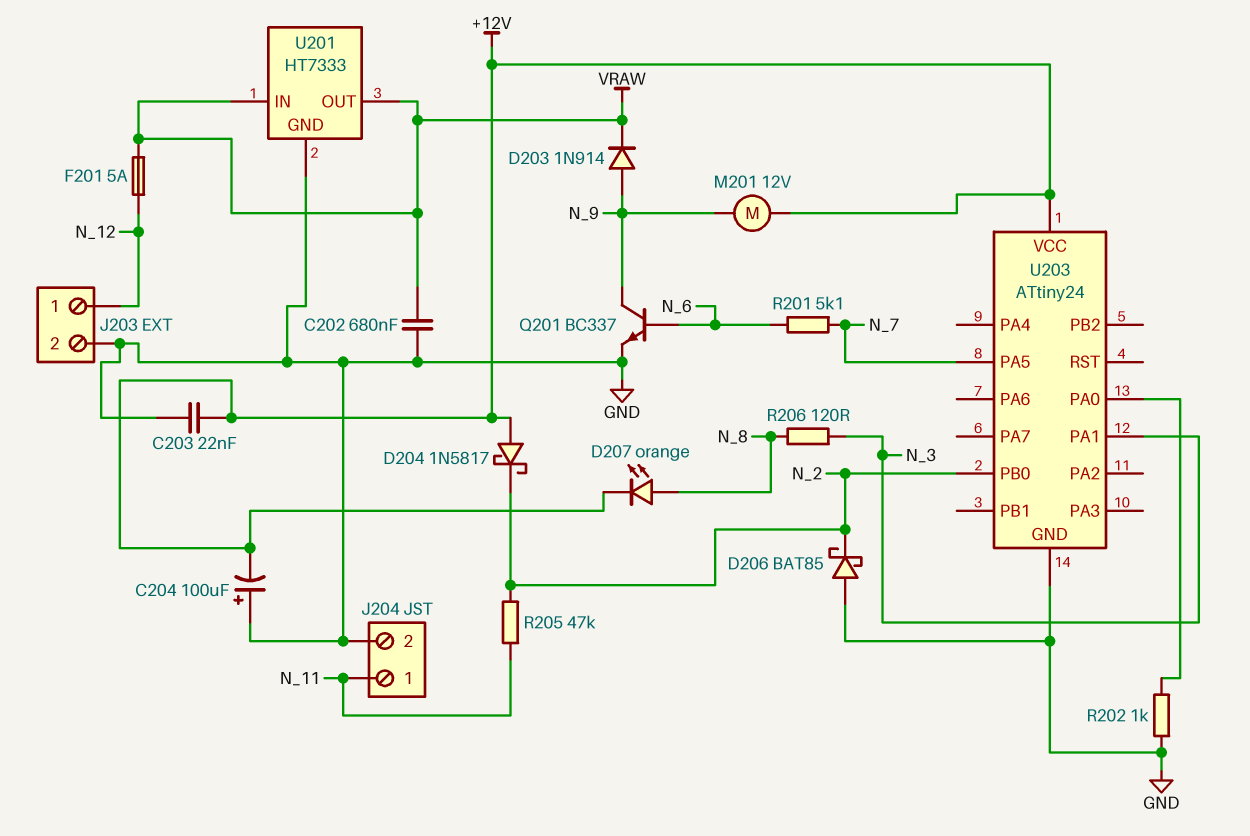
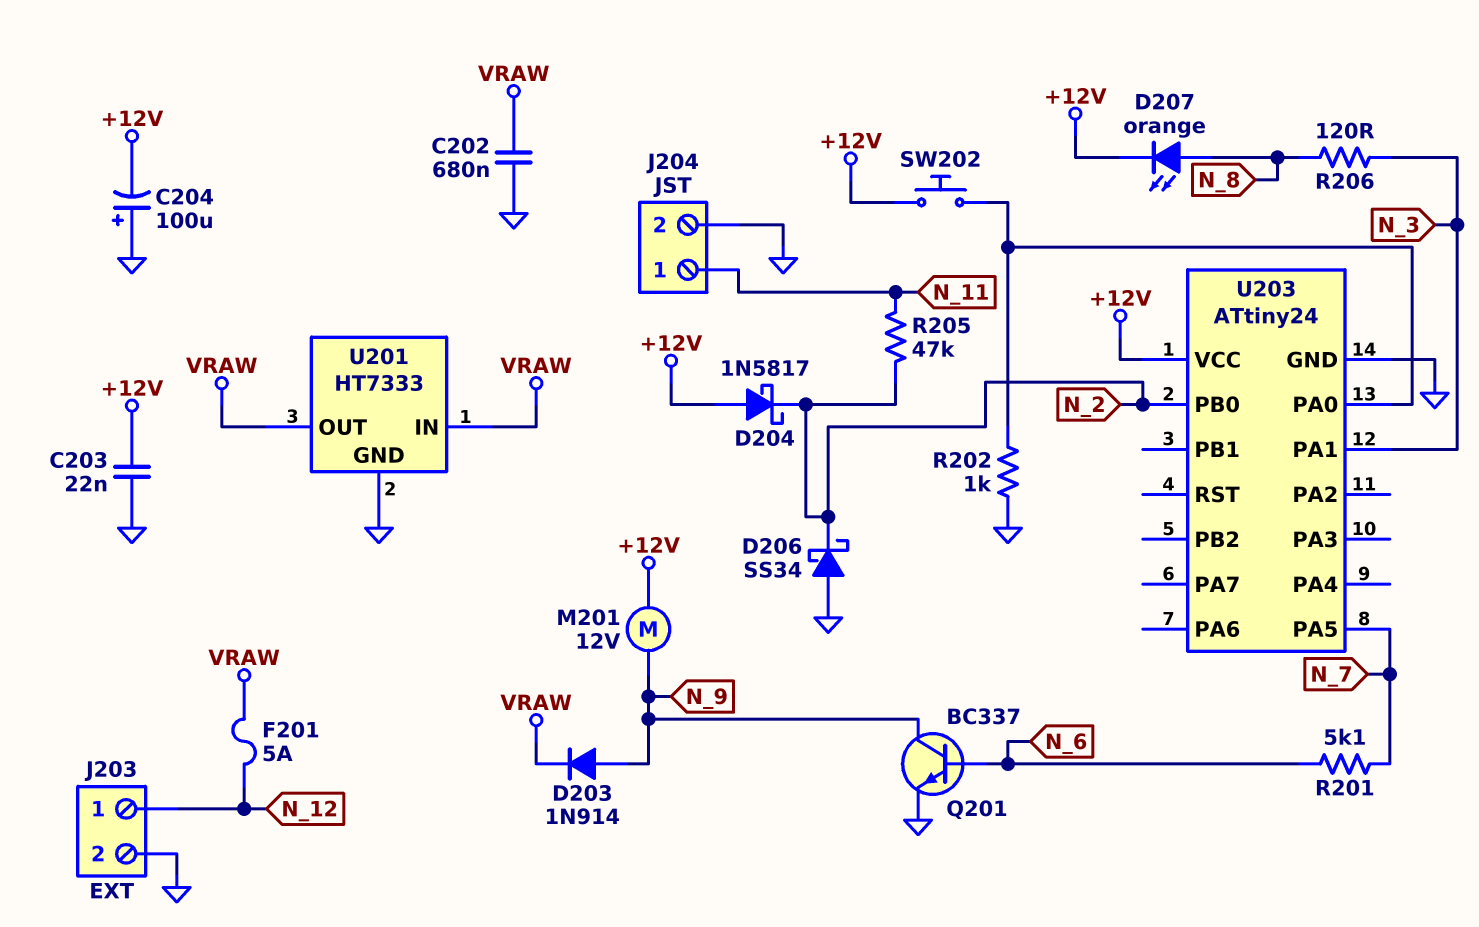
D206: schottky BAT85 (A GND, K N_2) -> schottky SS34 (A GND, K N_2)
SW202: none -> button (+12V, U203/PA0)

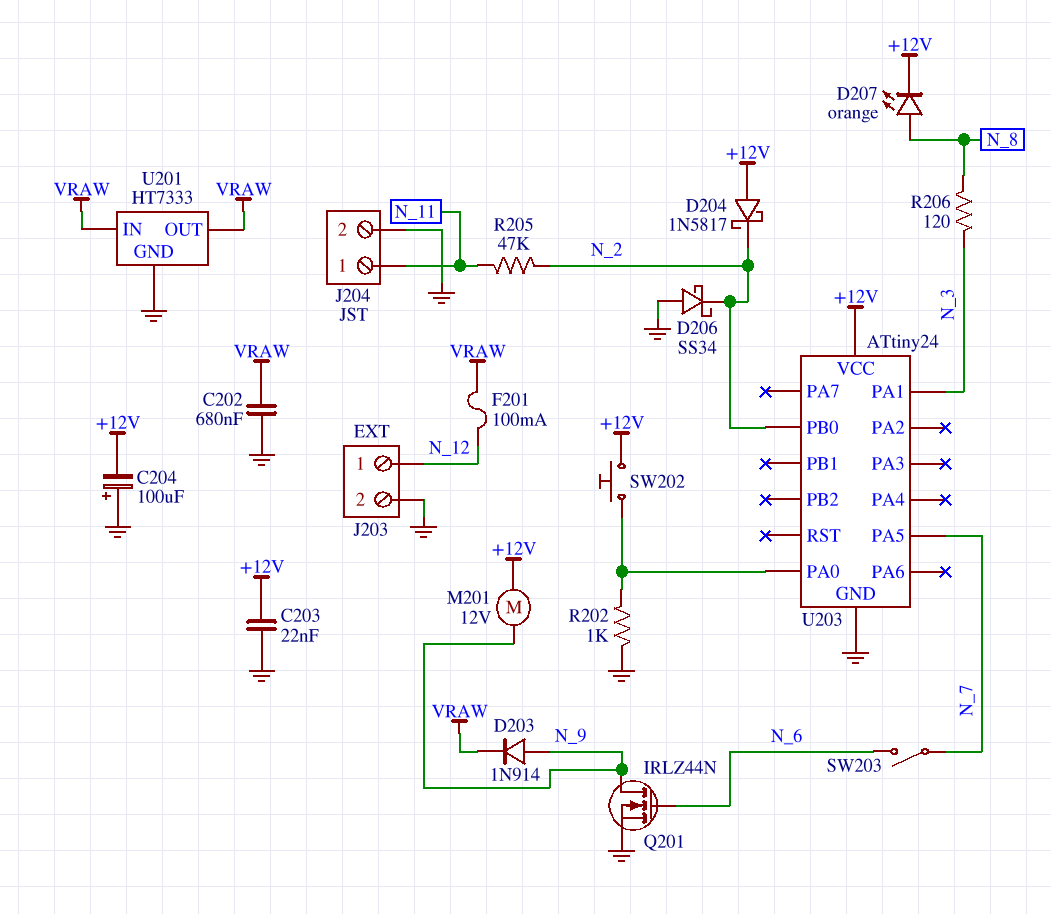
F201: 5A (N_12, VRAW) -> 100mA (N_12, VRAW)
Q201: NPN BC337 (B N_6, C N_9, E GND) -> NMOS IRLZ44N (G N_6, D N_9, S GND)
R201: 5.1k (N_6, N_7) -> none
SW203: none -> switch (N_6, N_7)

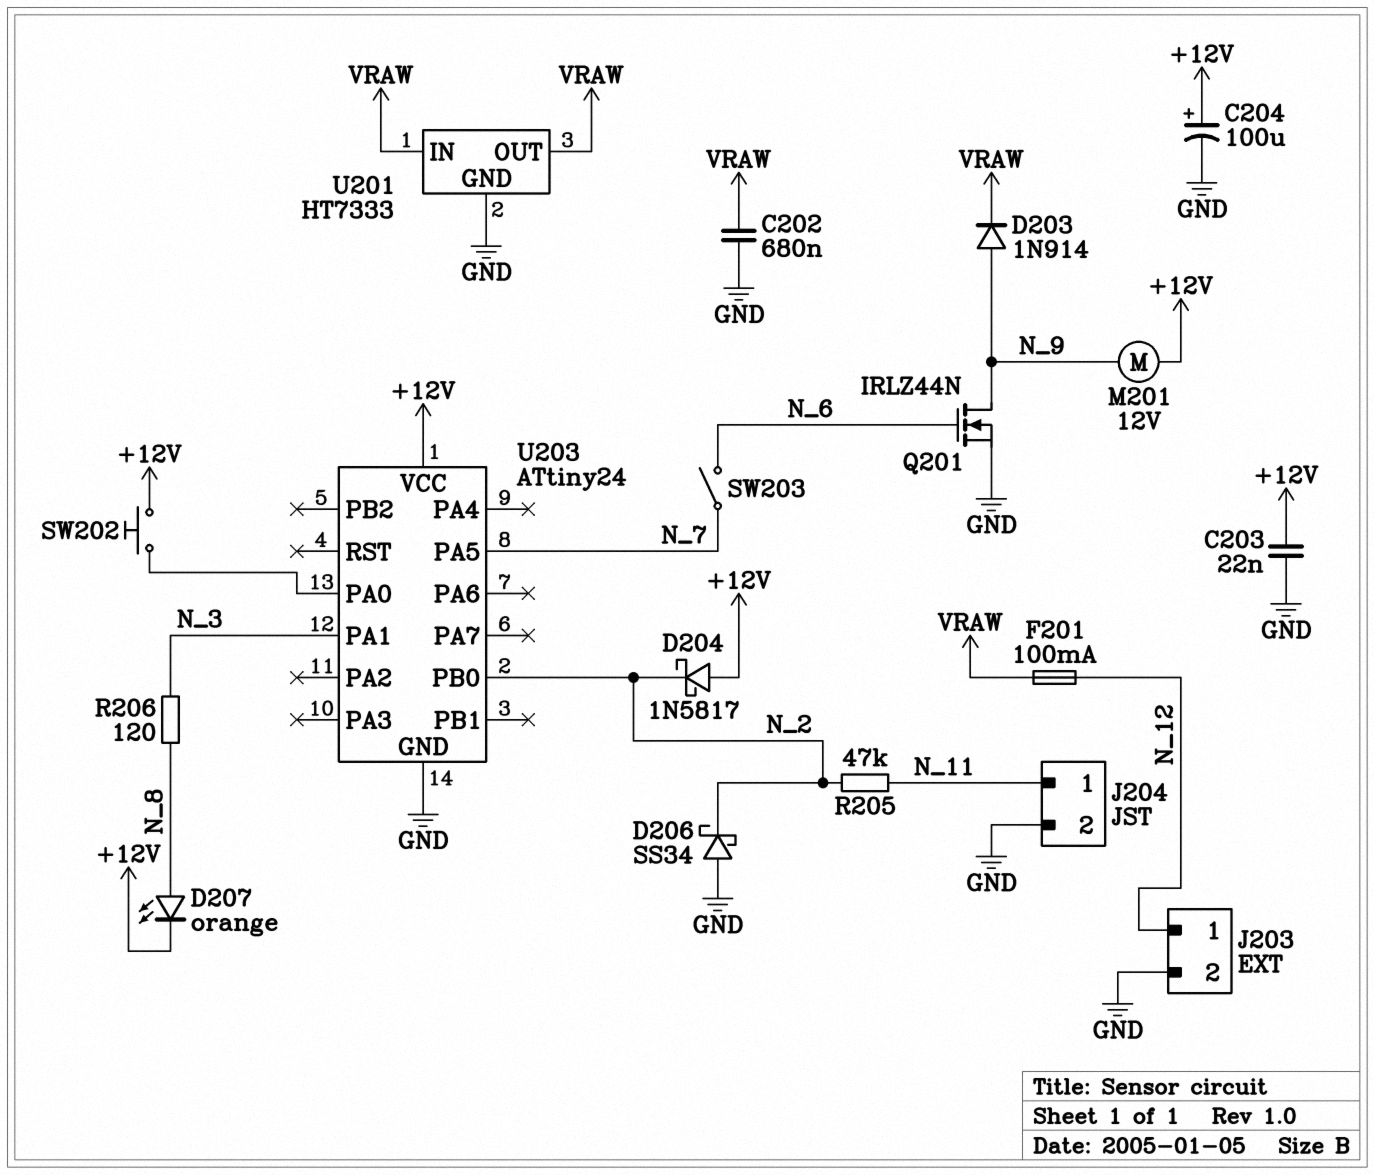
C204: 100uF (plus GND, minus +12V) -> 100uF (plus +12V, minus GND)
R202: 1k (GND, U203/PA0) -> none

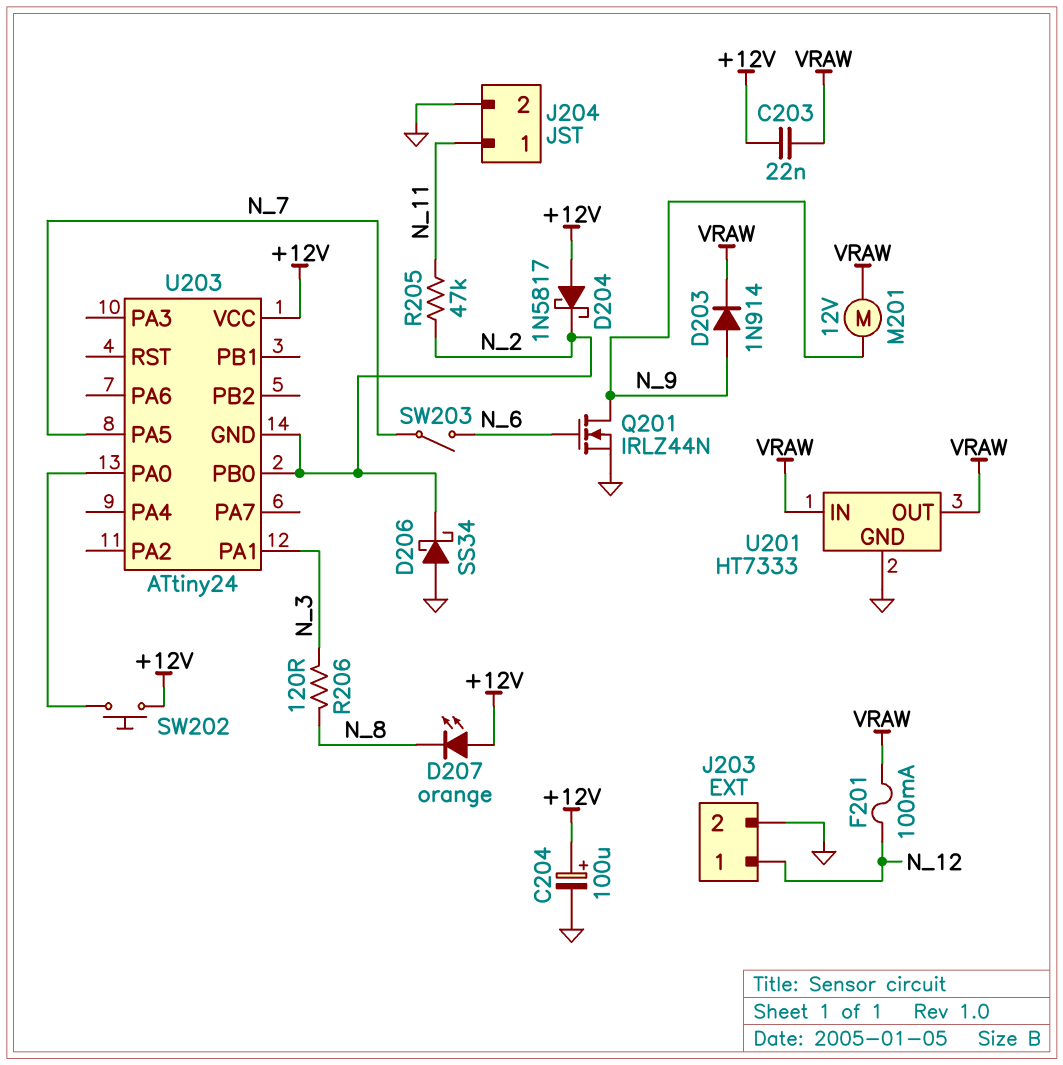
C202: 680nF (GND, VRAW) -> none
C203: 22nF (+12V, GND) -> 22nF (+12V, VRAW)
D207: LED orange (A N_8, K +12V) -> LED orange (A +12V, K N_8)
M201: motor 12V (+12V, N_9) -> motor 12V (N_9, VRAW)
U203 pin GND: GND -> N_2

